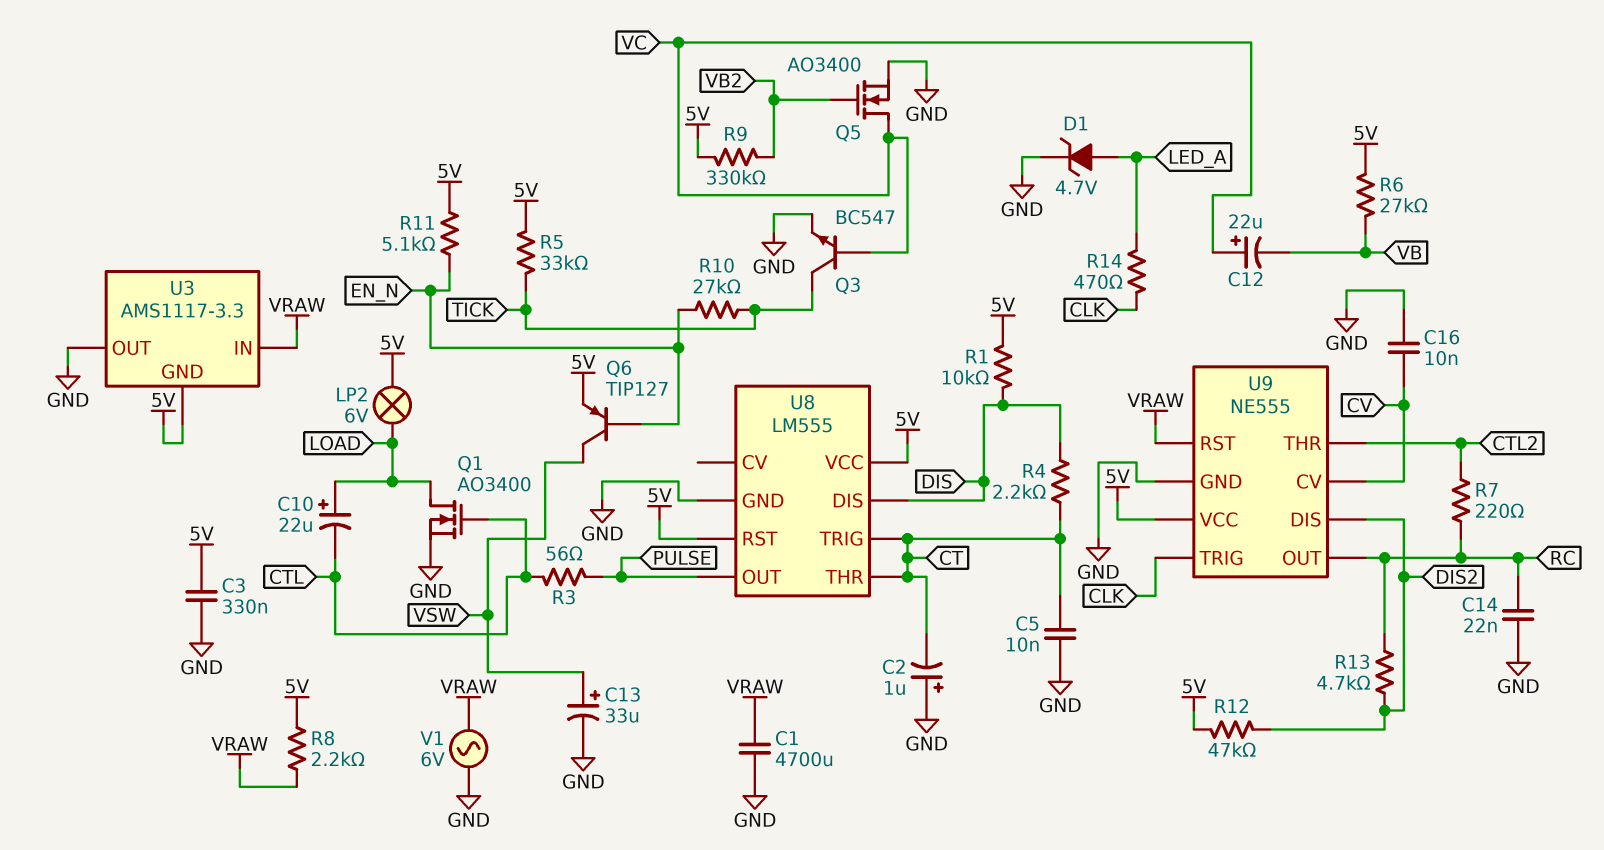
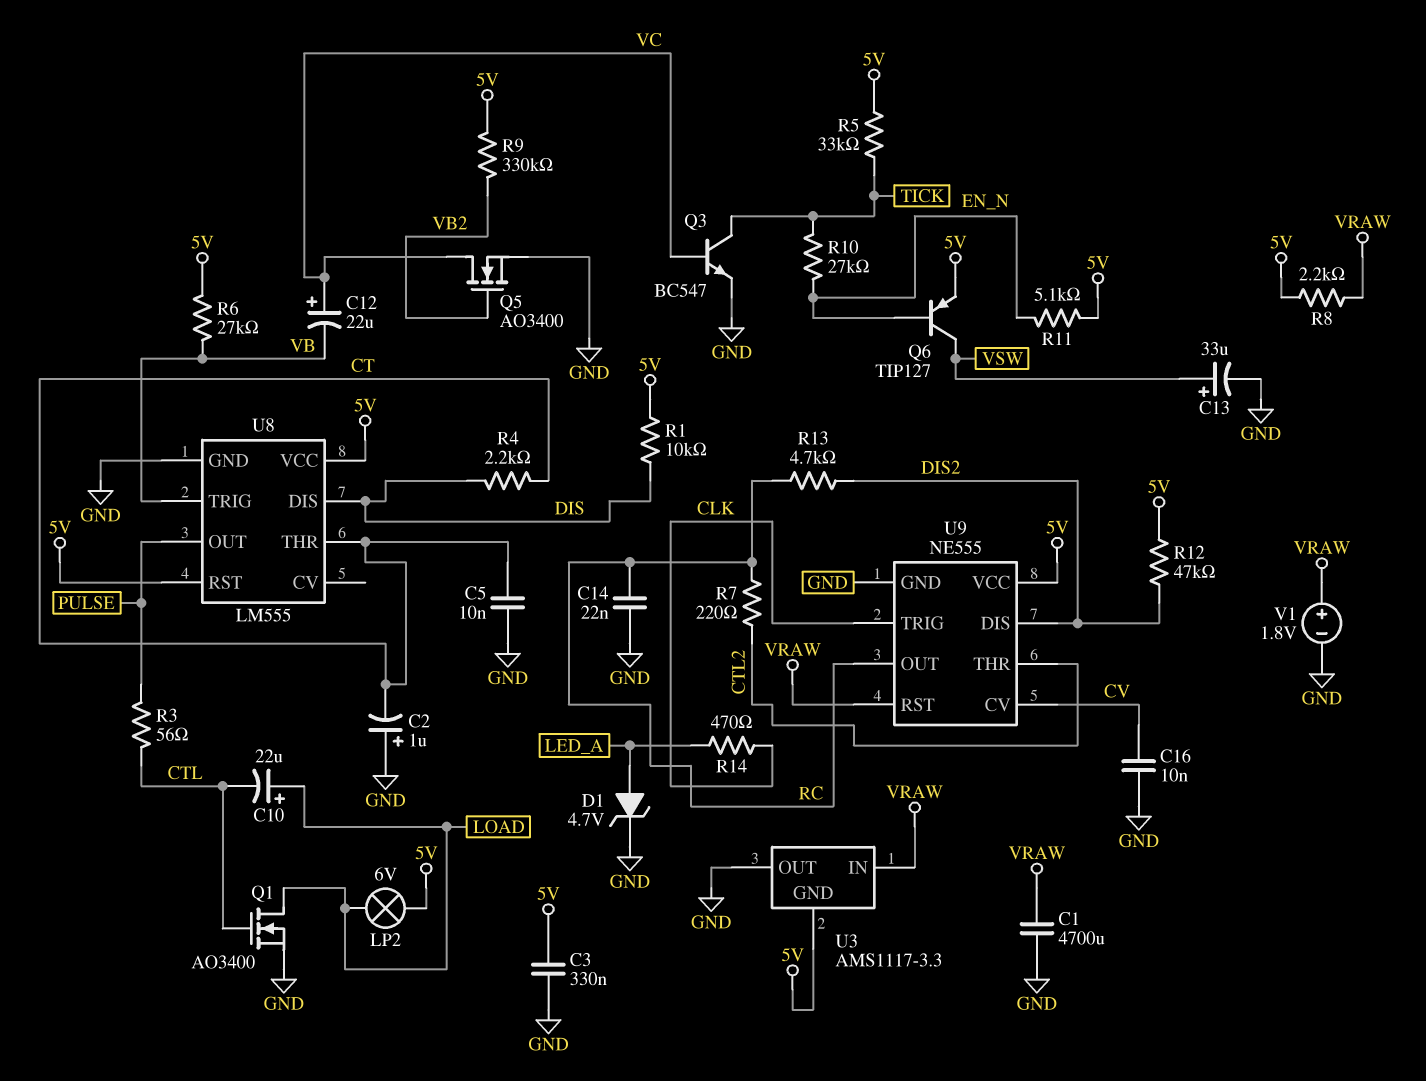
U8 pin TRIG: CT -> VB
V1: AC 6V (GND, VRAW) -> 1.8V (plus VRAW, minus GND)

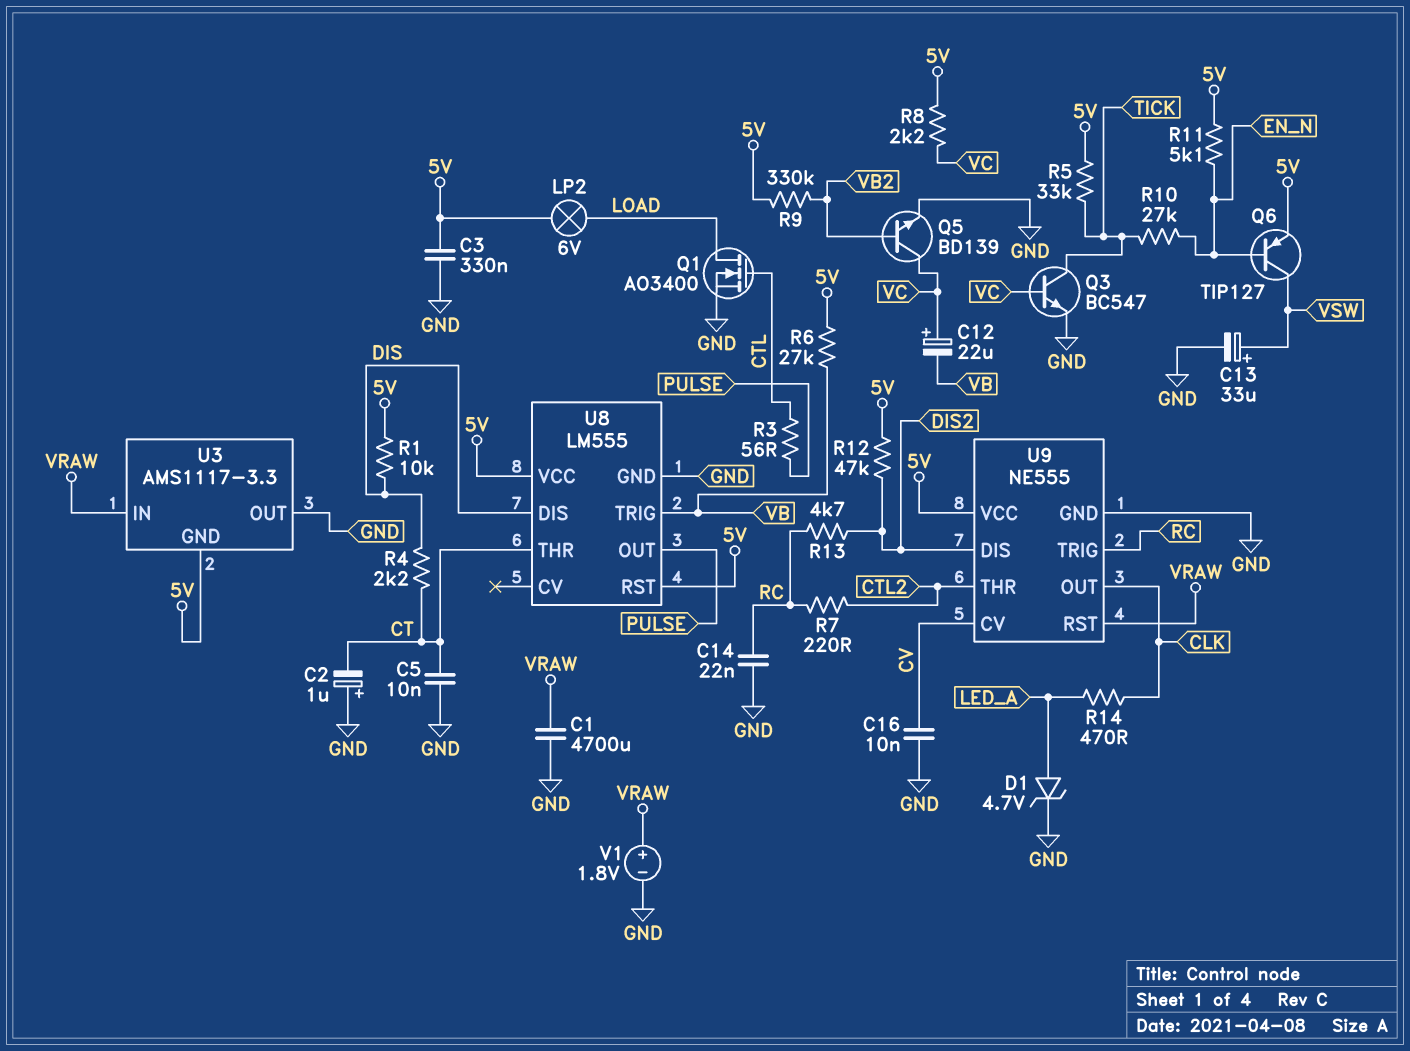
C10: 22uF (plus LOAD, minus CTL) -> none
Q5: NMOS AO3400 (G VB2, D VC, S GND) -> NPN BD139 (B VB2, C VC, E GND)
R8: 2.2k (5V, VRAW) -> 2.2k (5V, VC)
U9 pin OUT: RC -> CLK
U9 pin TRIG: CLK -> RC

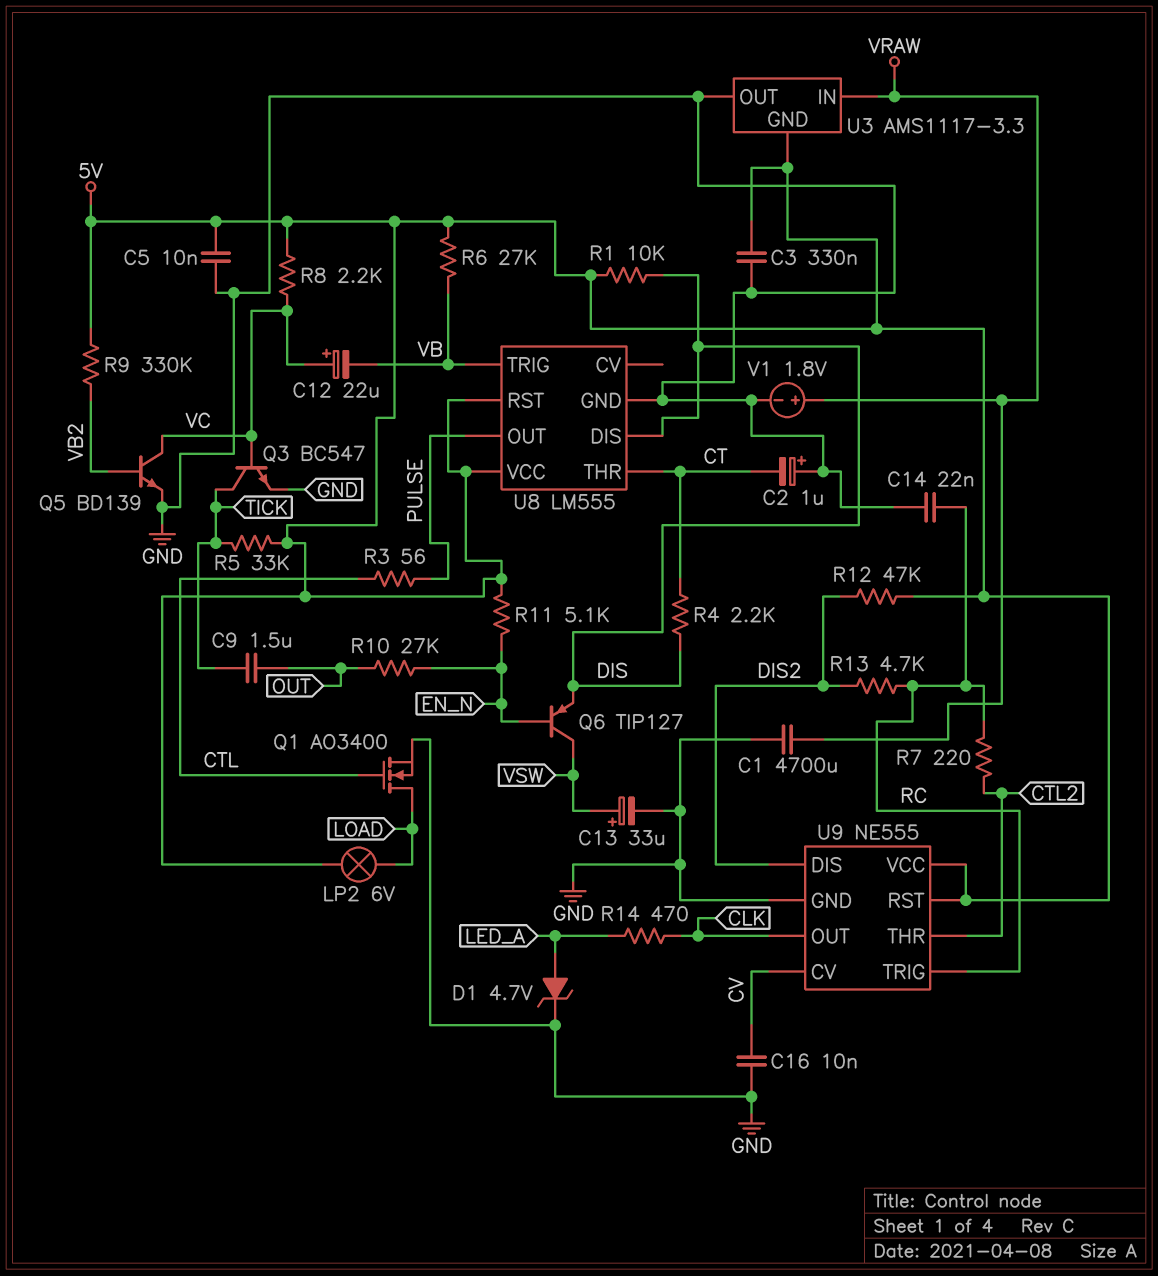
C5: 10nF (CT, GND) -> 10nF (5V, GND)
C9: none -> 1.5uF (OUT, TICK)
Q6: PNP TIP127 (B EN_N, C VSW, E 5V) -> PNP TIP127 (B EN_N, C VSW, E DIS)
R10: 27k (EN_N, TICK) -> 27k (EN_N, OUT)
U9 pin RST: VRAW -> 5V

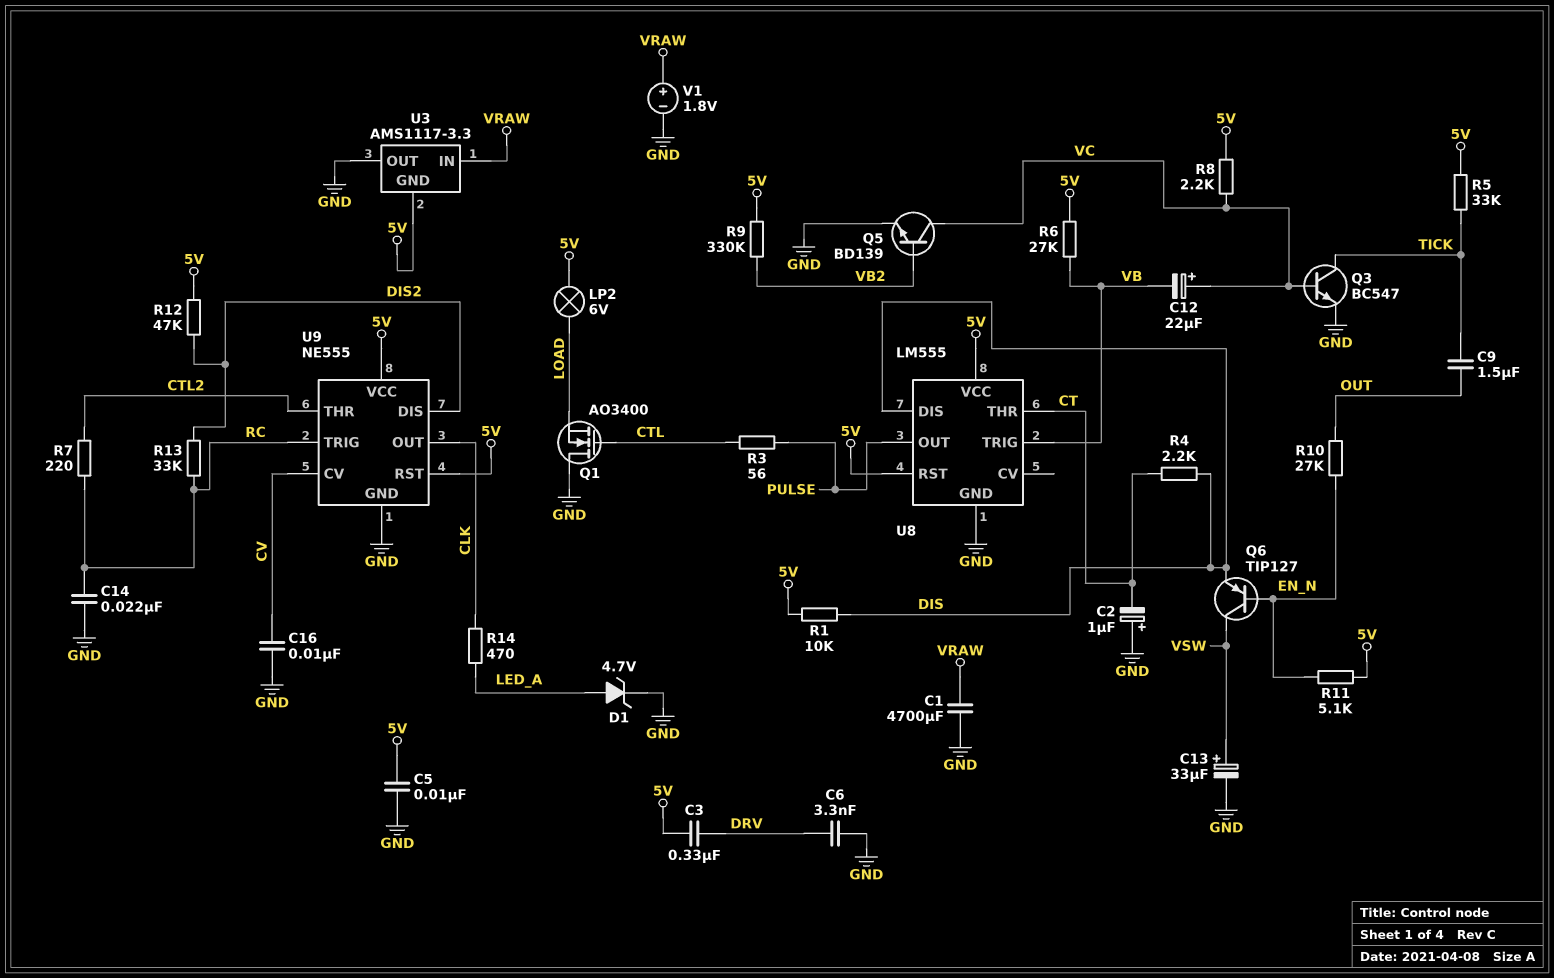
C3: 330nF (5V, GND) -> 330nF (5V, DRV)
C6: none -> 3.3nF (DRV, GND)
Q1: NMOS AO3400 (G CTL, D LOAD, S GND) -> NMOS AO3400 (G CTL, D GND, S LOAD)
R13: 4.7k (DIS2, RC) -> 33k (DIS2, RC)

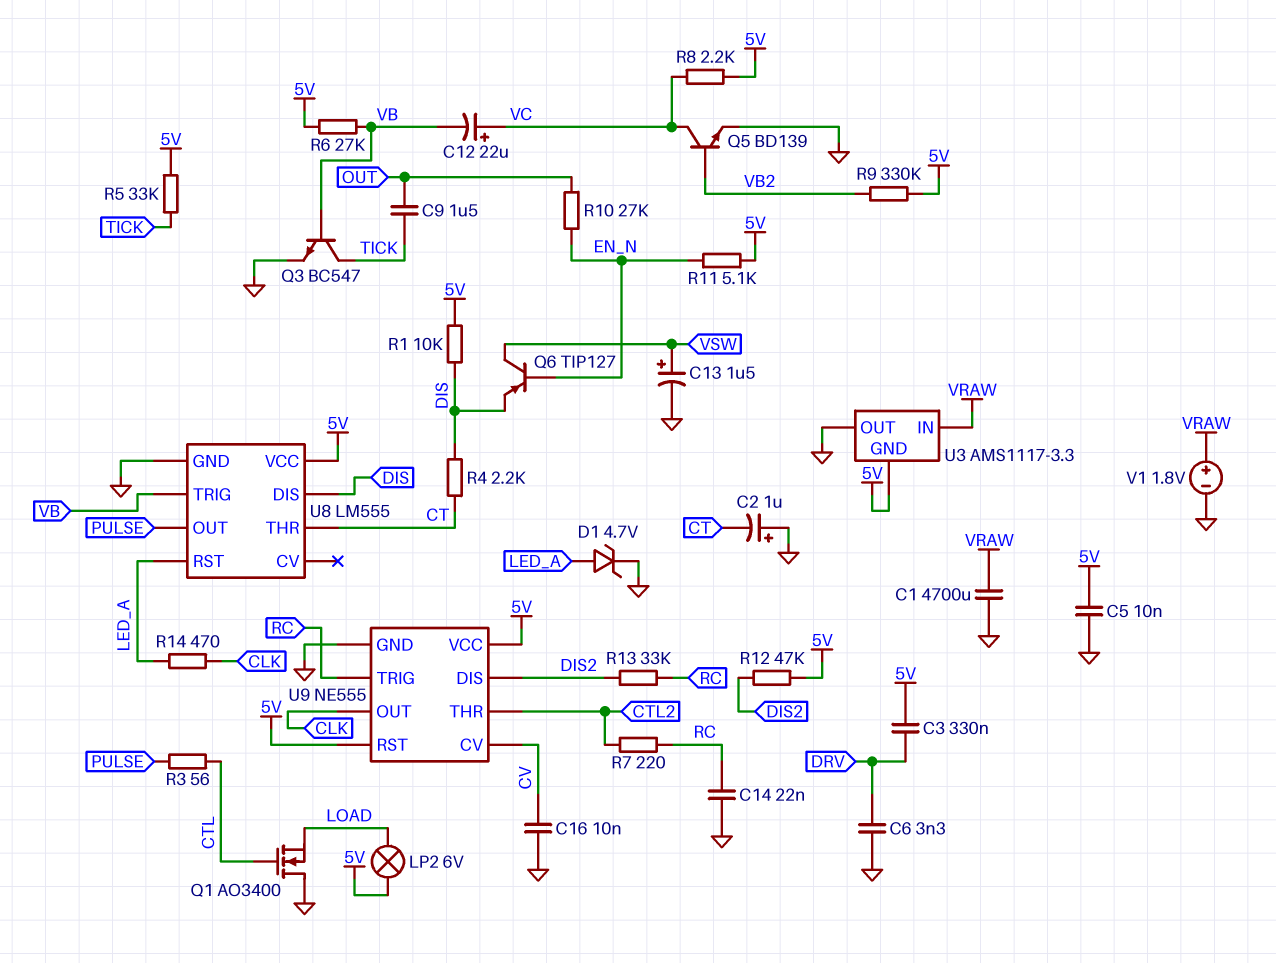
C13: 33uF (plus VSW, minus GND) -> 1.5uF (plus VSW, minus GND)
Q3: NPN BC547 (B VC, C TICK, E GND) -> NPN BC547 (B VB, C TICK, E GND)
U8 pin RST: 5V -> LED_A

